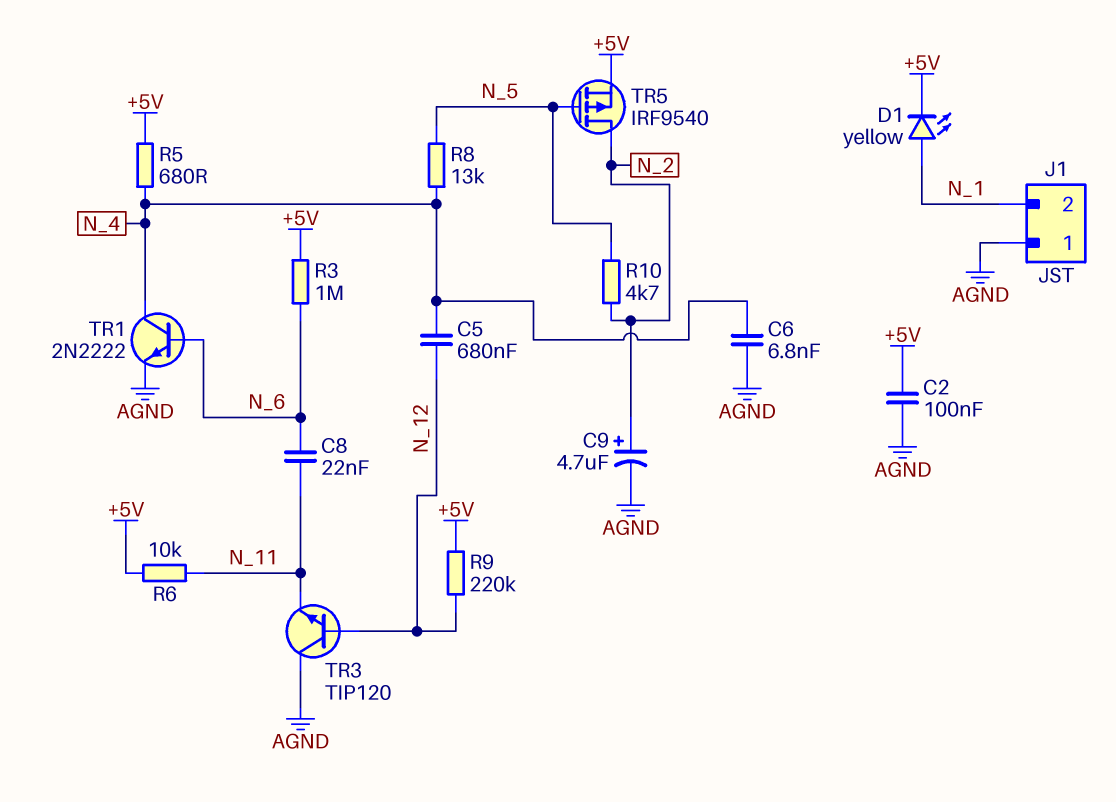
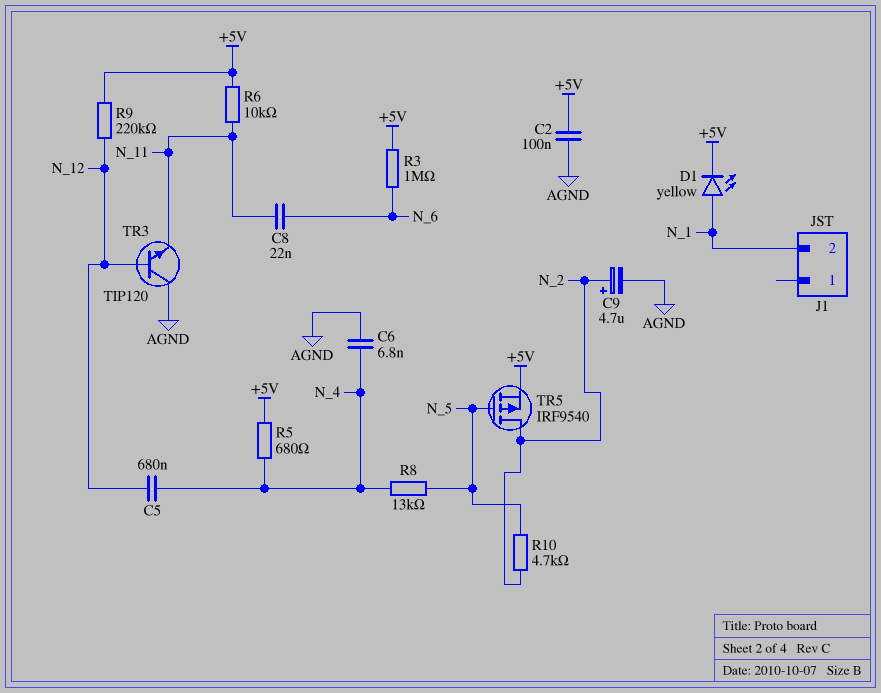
J1 pin 1: AGND -> none
TR1: NPN 2N2222 (B N_6, C N_4, E AGND) -> none

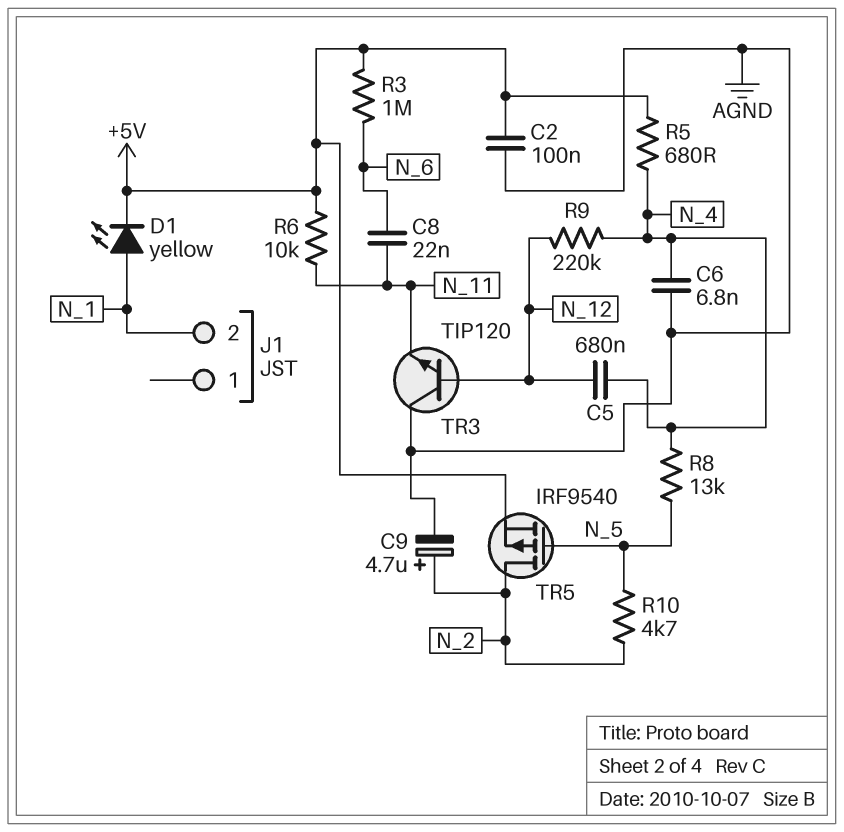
R9: 220k (+5V, N_12) -> 220k (N_4, N_12)

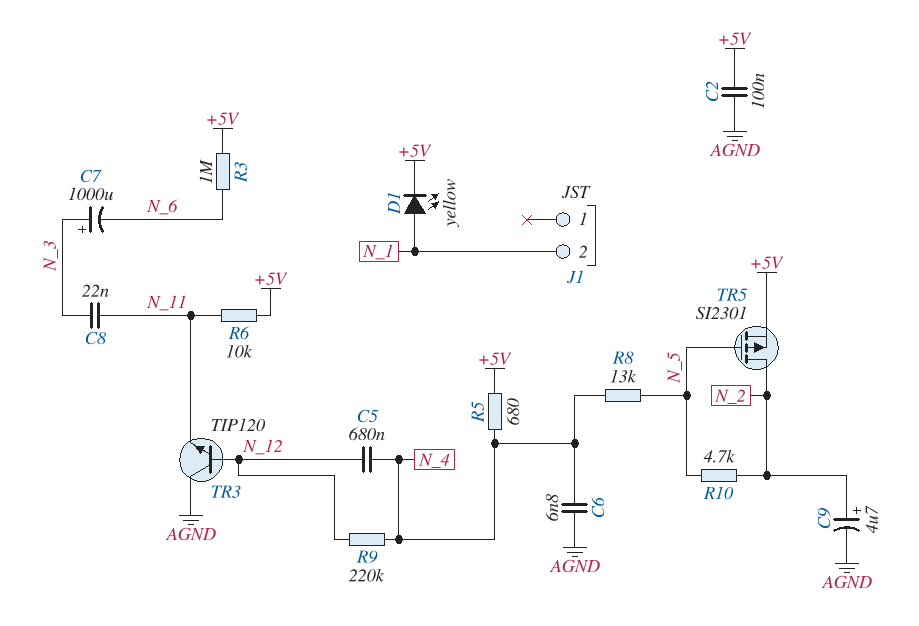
C7: none -> 1000uF (plus N_3, minus N_6)
C8: 22nF (N_6, N_11) -> 22nF (N_3, N_11)
TR5: PMOS IRF9540 (G N_5, D N_2, S +5V) -> PMOS SI2301 (G N_5, D N_2, S +5V)

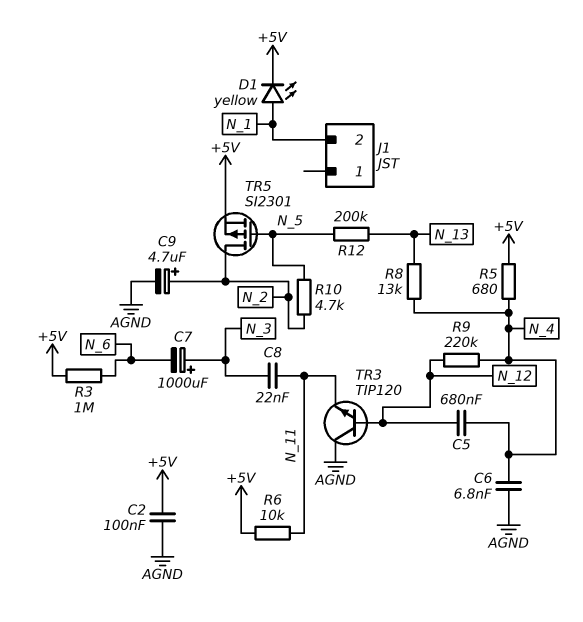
R8: 13k (N_4, N_5) -> 13k (N_4, N_13)
R12: none -> 200k (N_5, N_13)

